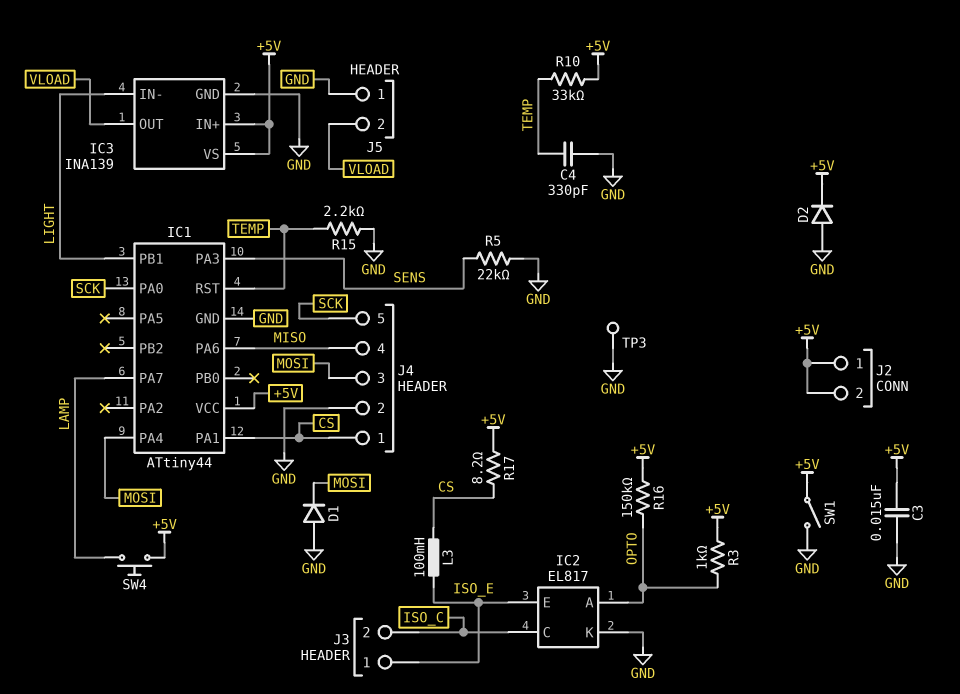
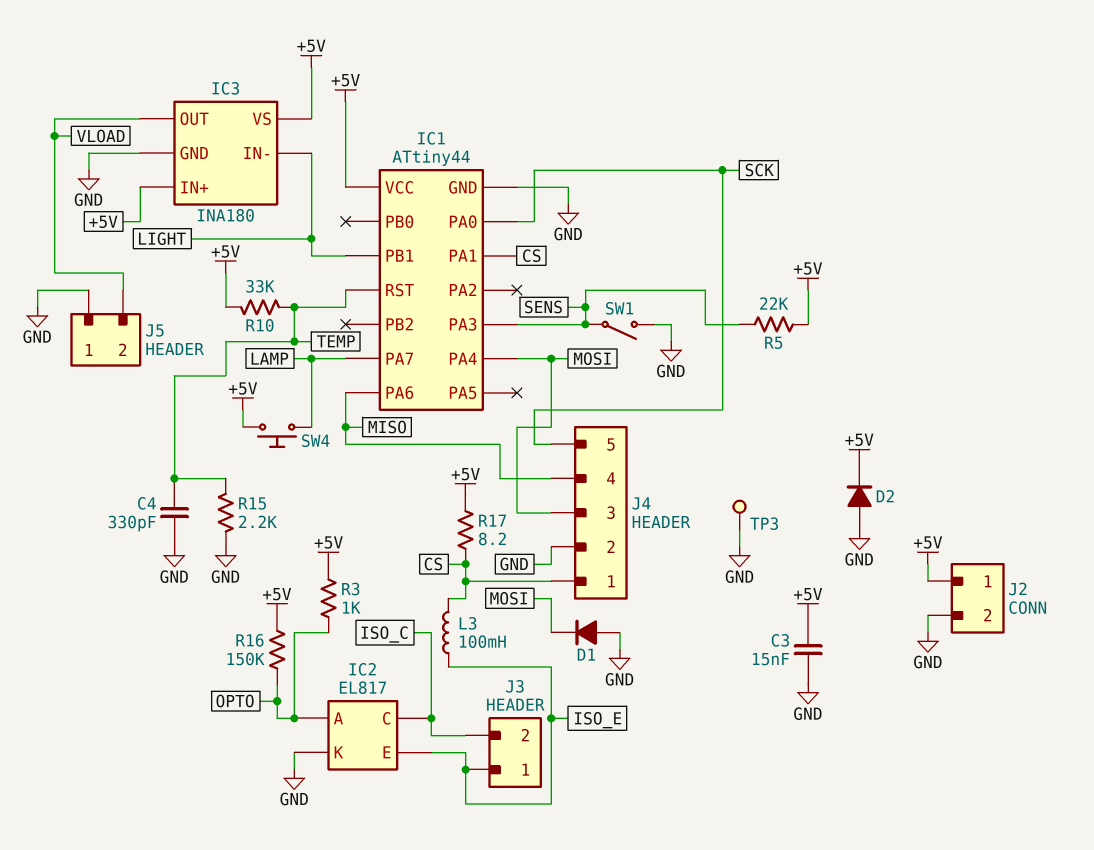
IC3: INA139 -> INA180
J2 pin 2: +5V -> GND
R5: 22k (GND, SENS) -> 22k (+5V, SENS)
SW1: switch (+5V, GND) -> switch (GND, SENS)

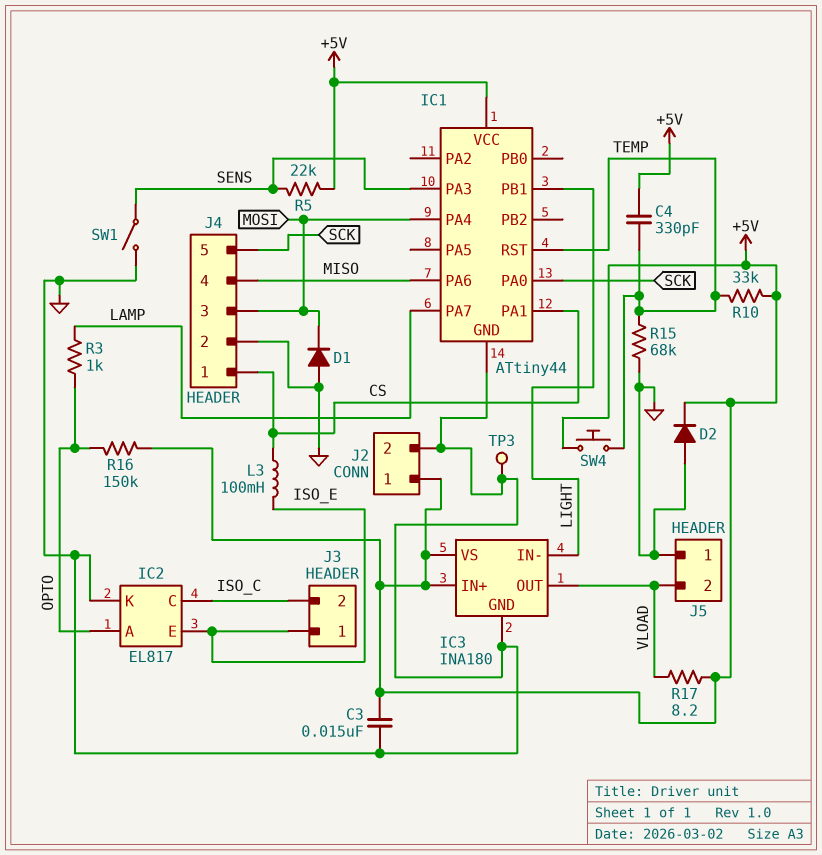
C4: 330pF (GND, TEMP) -> 330pF (+5V, TEMP)
R3: 1k (+5V, OPTO) -> 1k (LAMP, OPTO)
R15: 2.2k (GND, TEMP) -> 68k (GND, TEMP)
R17: 8.2 (+5V, CS) -> 8.2 (+5V, VLOAD)
SW4: button (+5V, LAMP) -> button (+5V, TEMP)

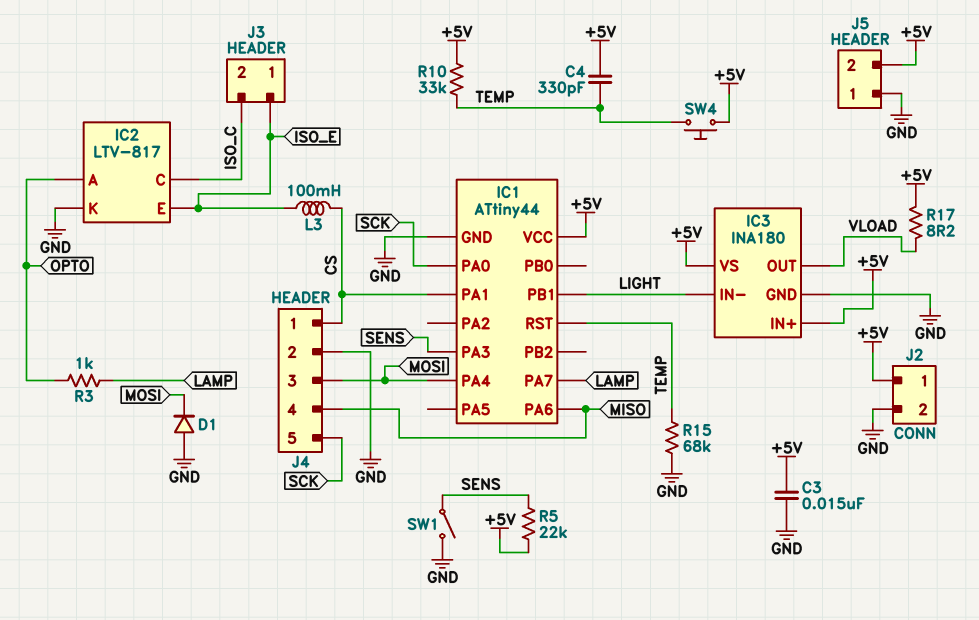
D2: diode (A GND, K +5V) -> none
IC2: EL817 -> LTV-817
J5 pin 2: VLOAD -> +5V
R16: 150k (+5V, OPTO) -> none
TP3: test point (GND) -> none

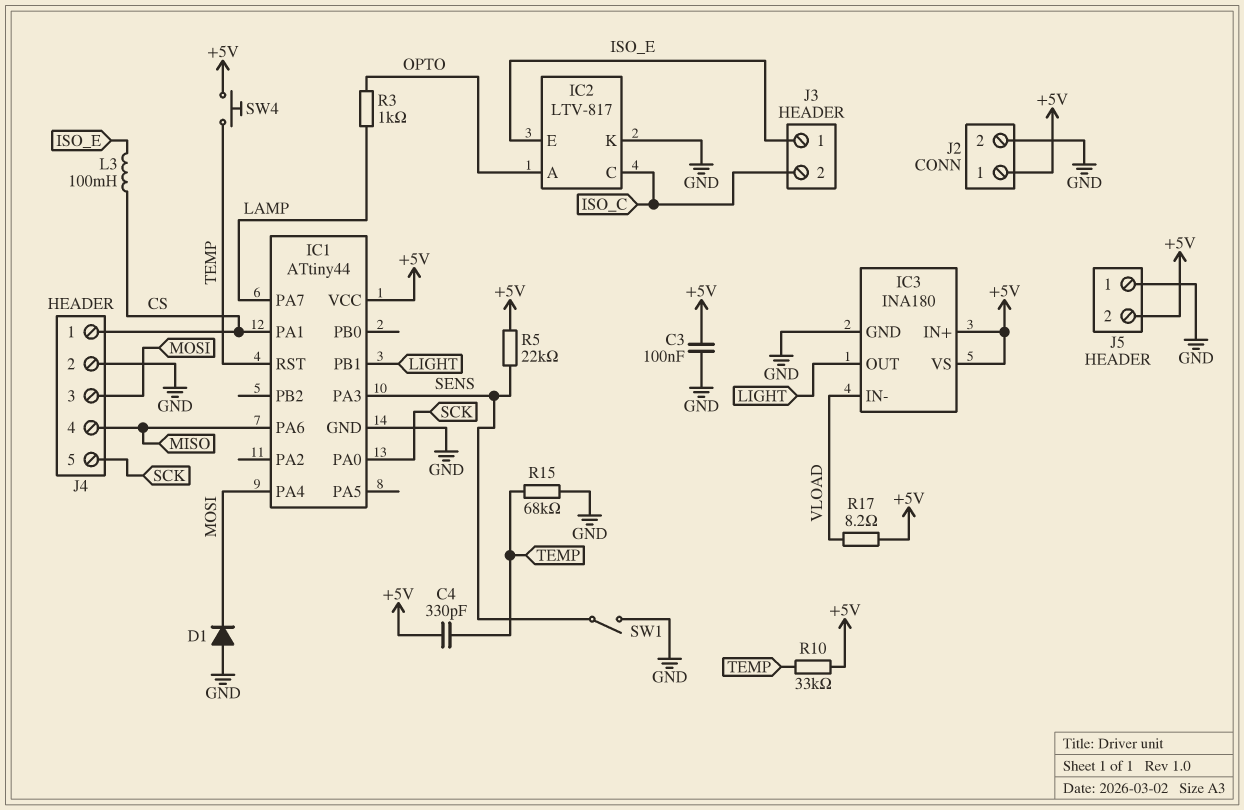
C3: 15nF (+5V, GND) -> 100nF (+5V, GND)
IC3 pin IN-: LIGHT -> VLOAD
IC3 pin OUT: VLOAD -> LIGHT

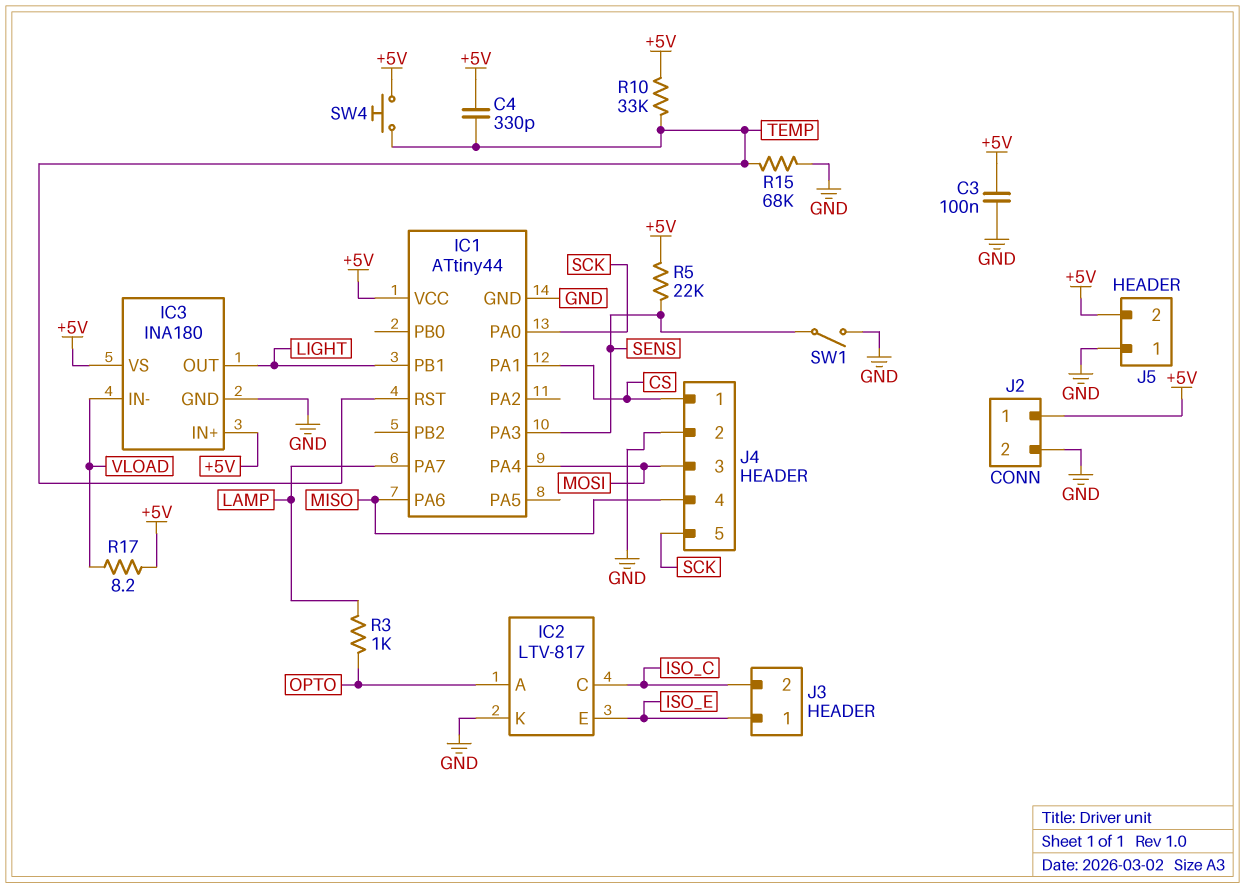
D1: diode (A GND, K MOSI) -> none
L3: 100mH (CS, ISO_E) -> none

